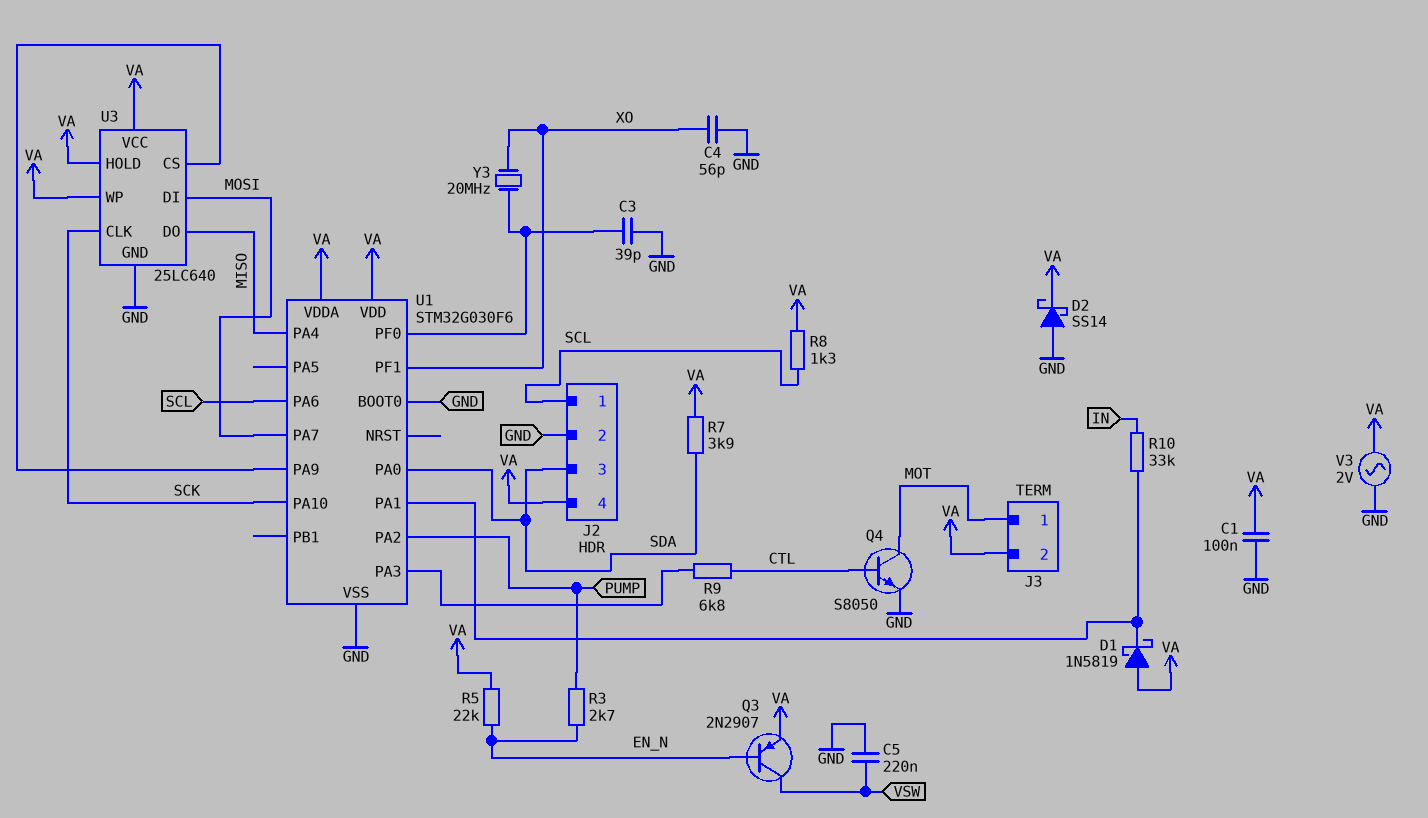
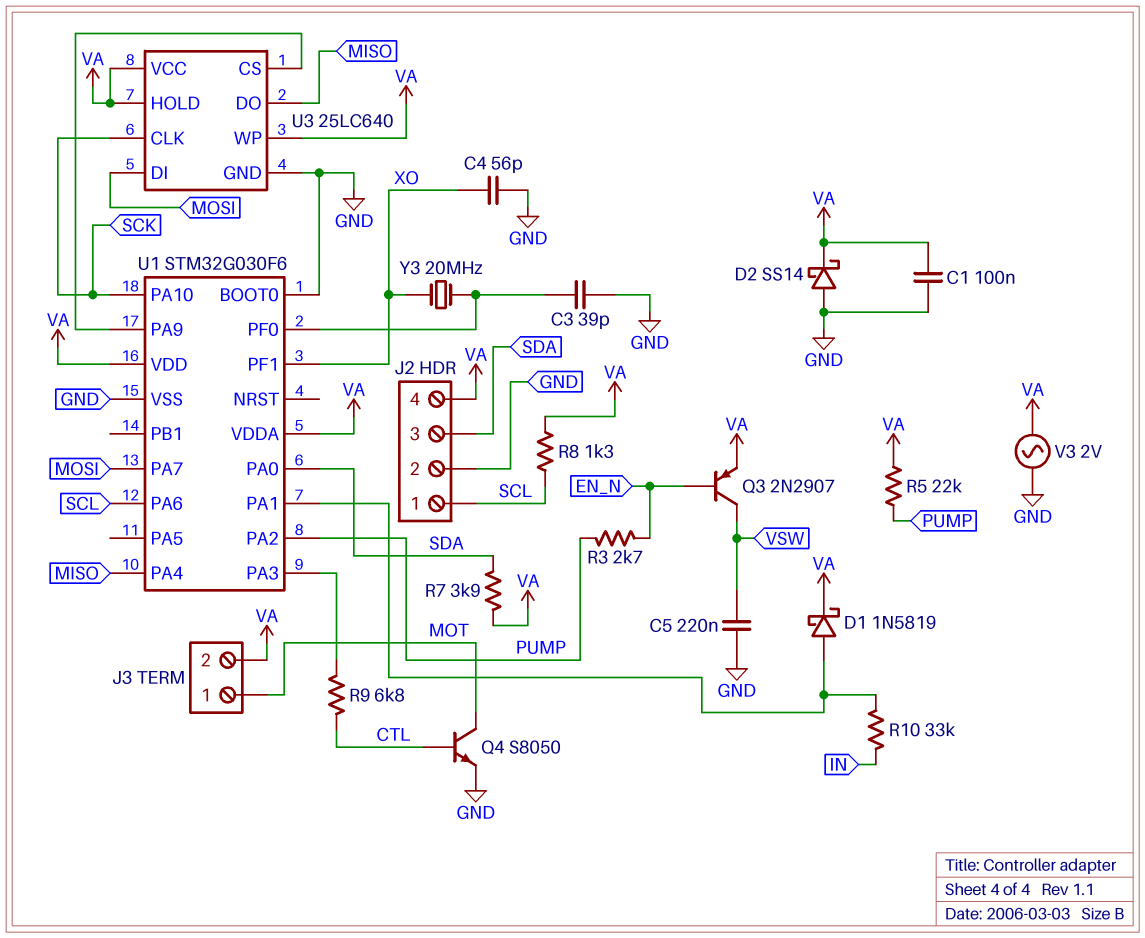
D1: schottky 1N5819 (A VA, K U1/PA1) -> schottky 1N5819 (A U1/PA1, K VA)
R5: 22k (EN_N, VA) -> 22k (PUMP, VA)

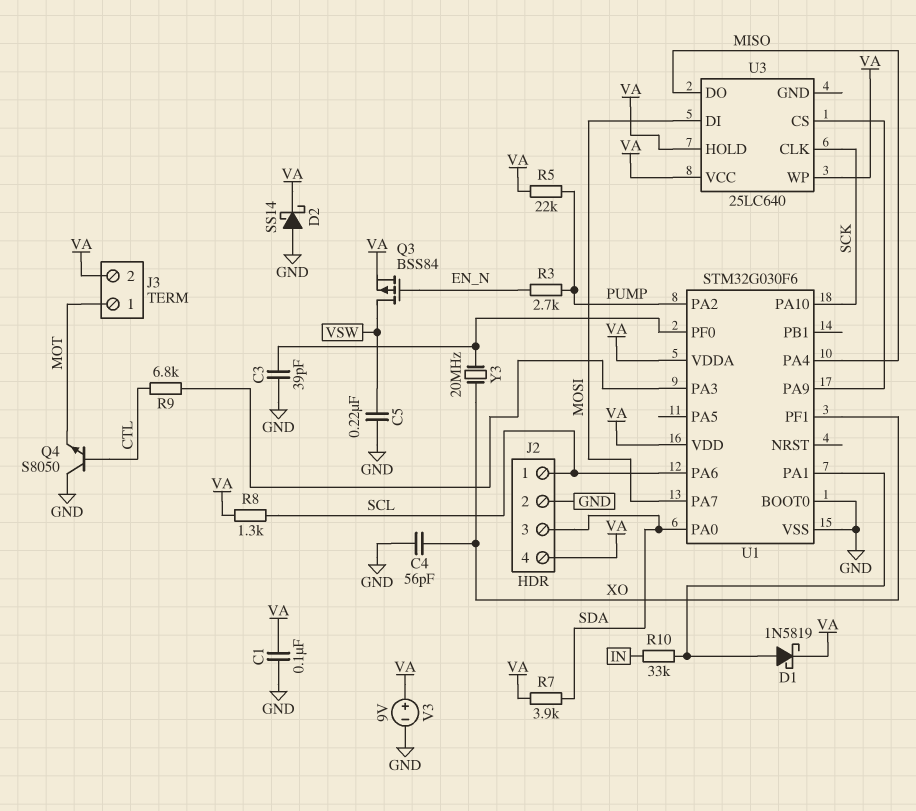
Q3: PNP 2N2907 (B EN_N, C VSW, E VA) -> PMOS BSS84 (G EN_N, D VSW, S VA)
Q4: NPN S8050 (B CTL, C MOT, E GND) -> NPN S8050 (B CTL, C GND, E MOT)
U3 pin GND: GND -> none
V3: AC 2V (GND, VA) -> 9V (plus VA, minus GND)

